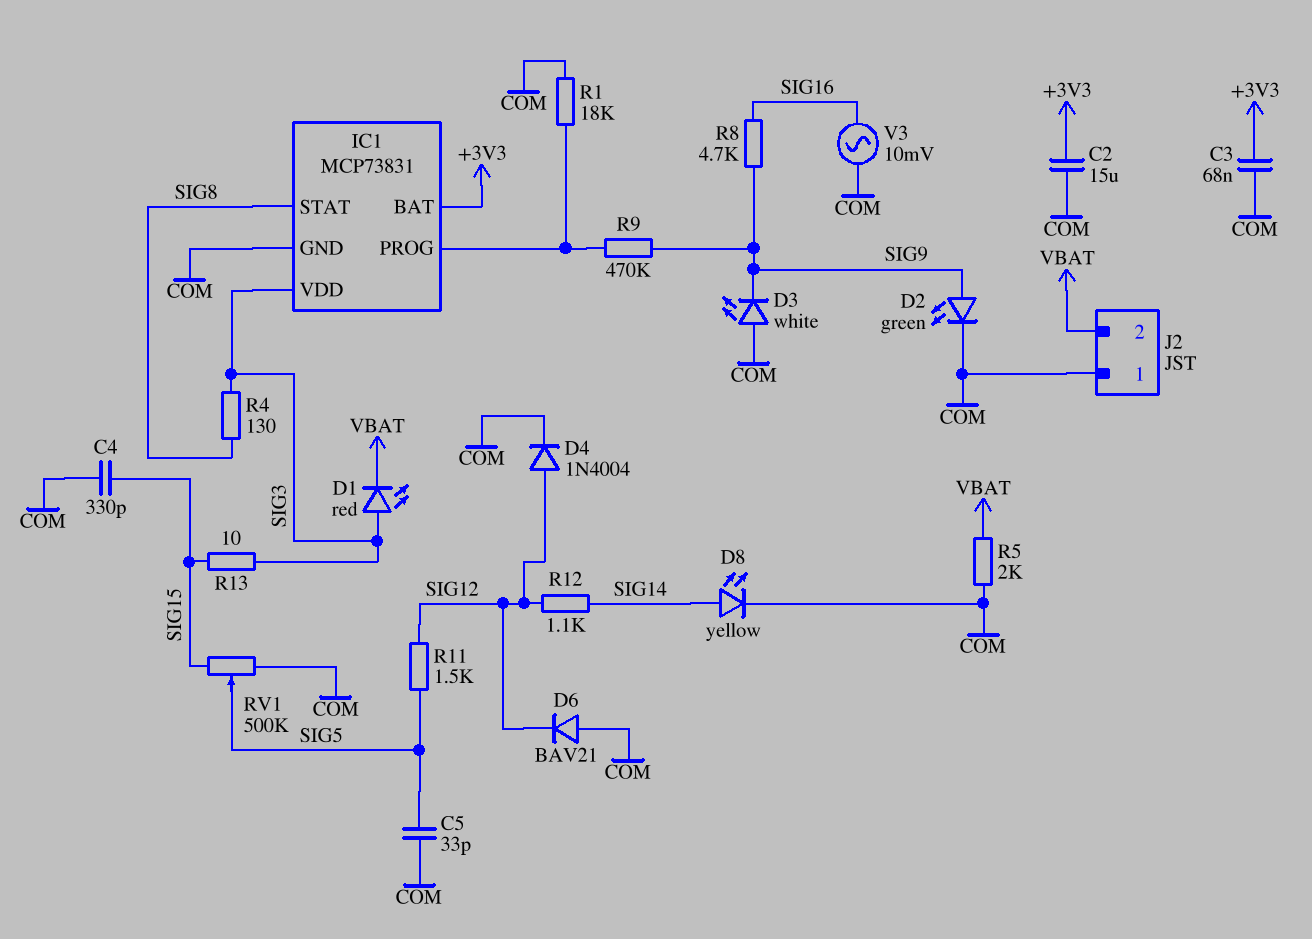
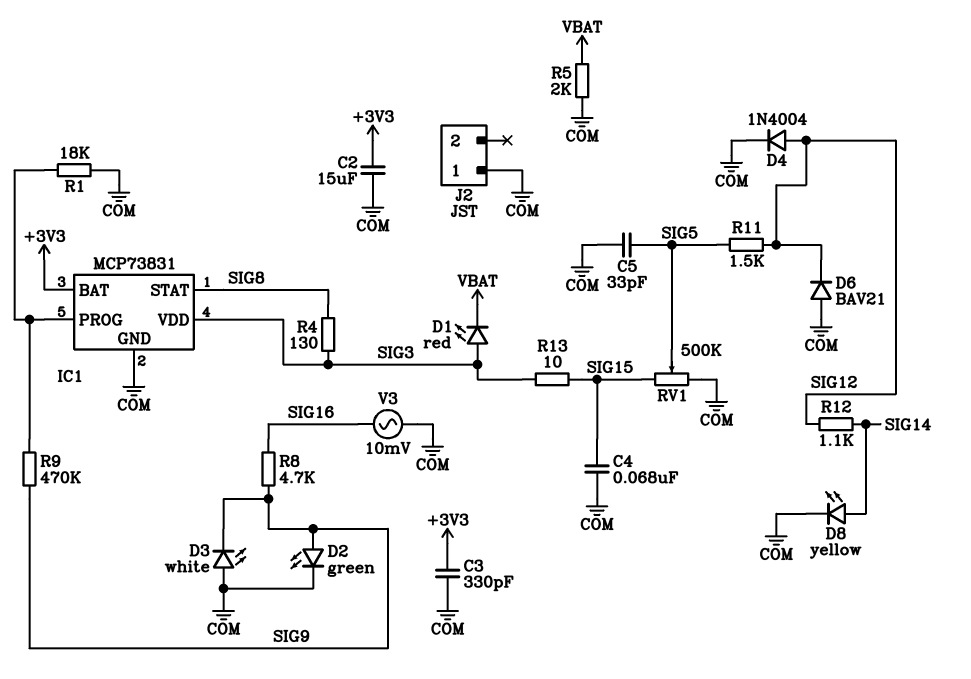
C3: 68nF (+3V3, COM) -> 330pF (+3V3, COM)
C4: 330pF (COM, SIG15) -> 68nF (COM, SIG15)
J2 pin 2: VBAT -> none

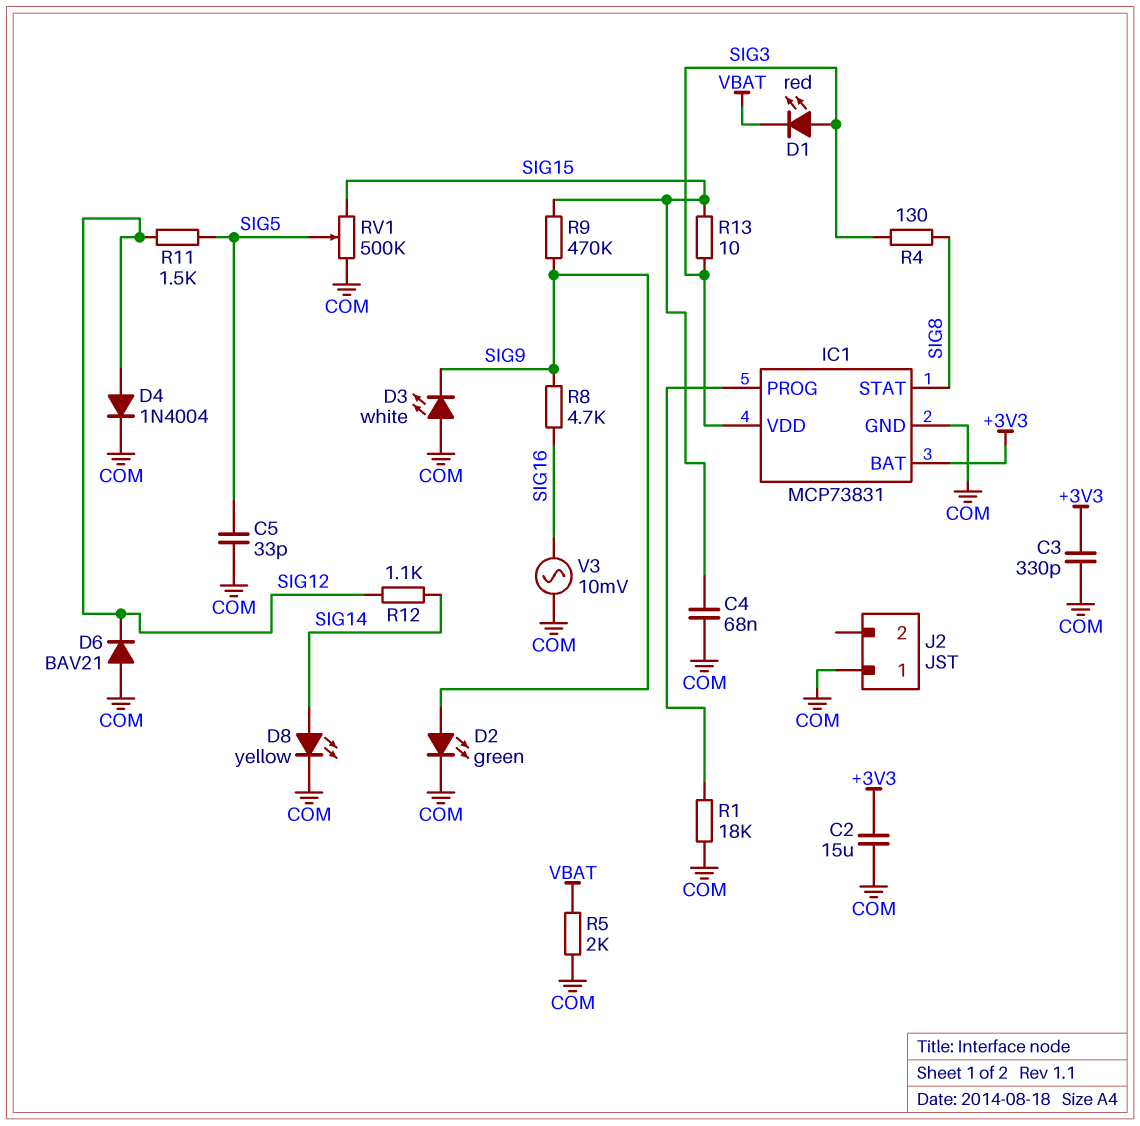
R9: 470k (IC1/PROG, SIG9) -> 470k (SIG9, SIG15)

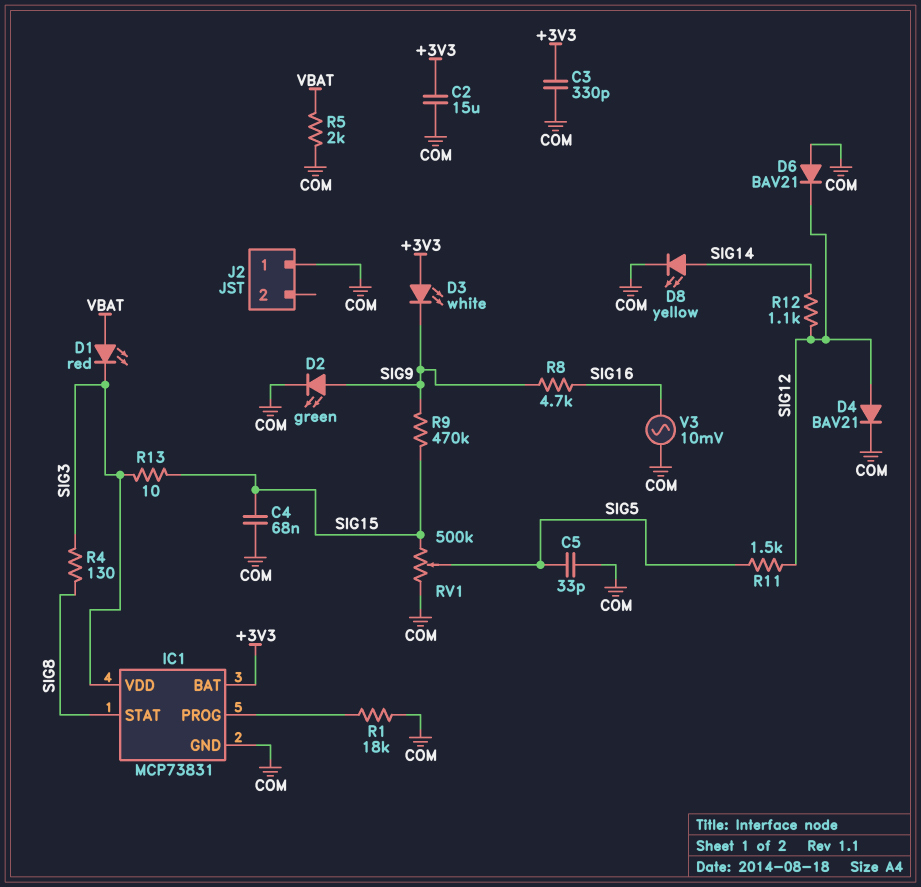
D1: LED red (A SIG3, K VBAT) -> LED red (A VBAT, K SIG3)
D3: LED white (A COM, K SIG9) -> LED white (A +3V3, K SIG9)
D4: diode 1N4004 (A SIG12, K COM) -> diode BAV21 (A SIG12, K COM)

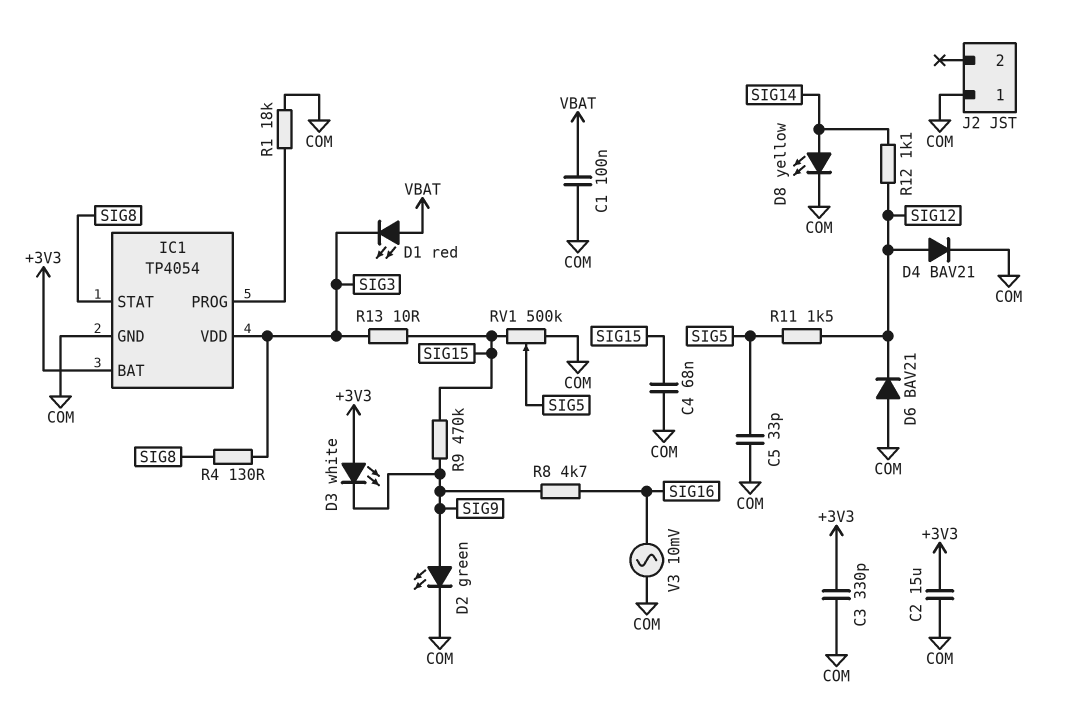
C1: none -> 100nF (COM, VBAT)
IC1: MCP73831 -> TP4054
R5: 2k (COM, VBAT) -> none

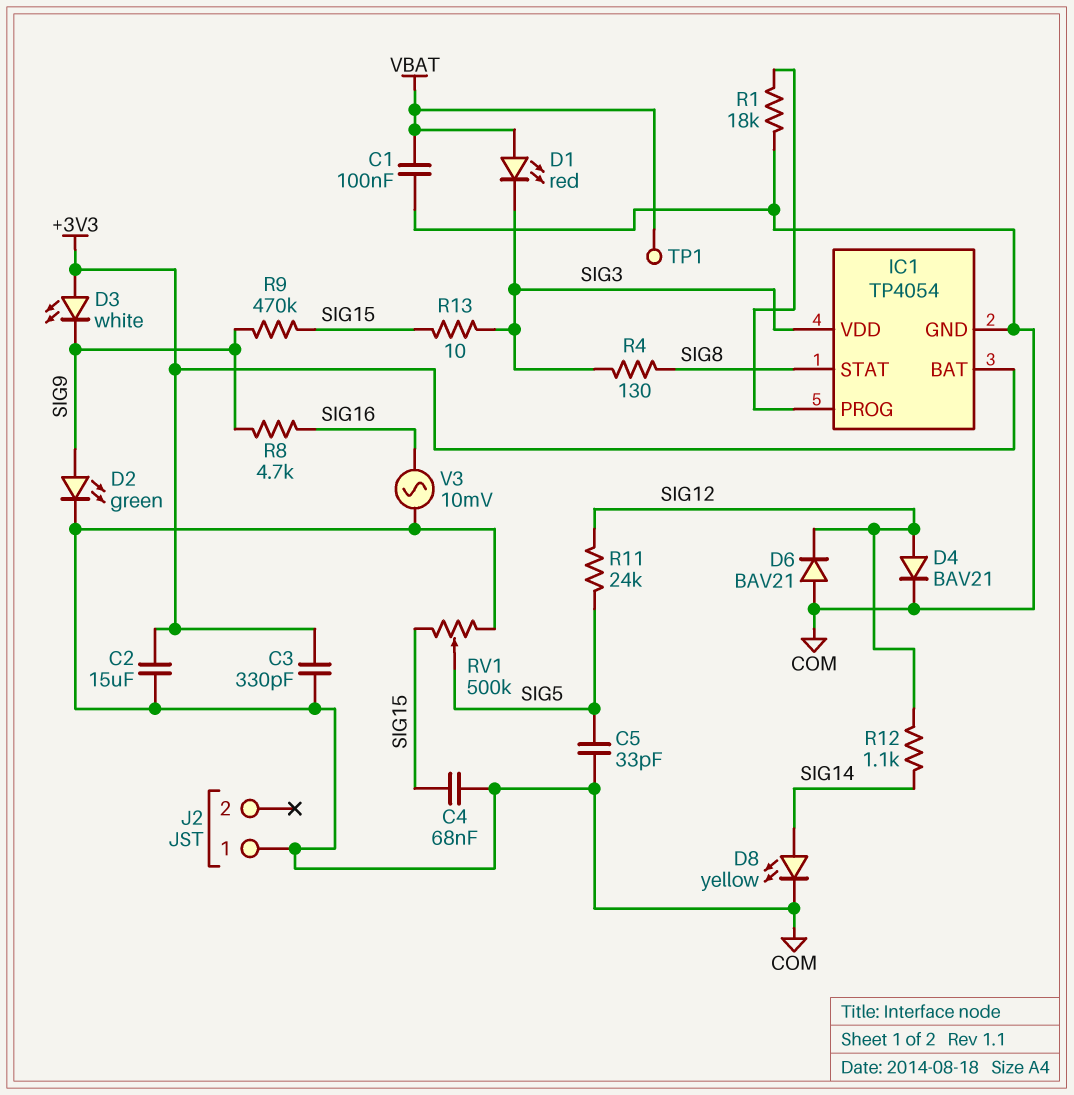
R11: 1.5k (SIG5, SIG12) -> 24k (SIG5, SIG12)
TP1: none -> test point (VBAT)

